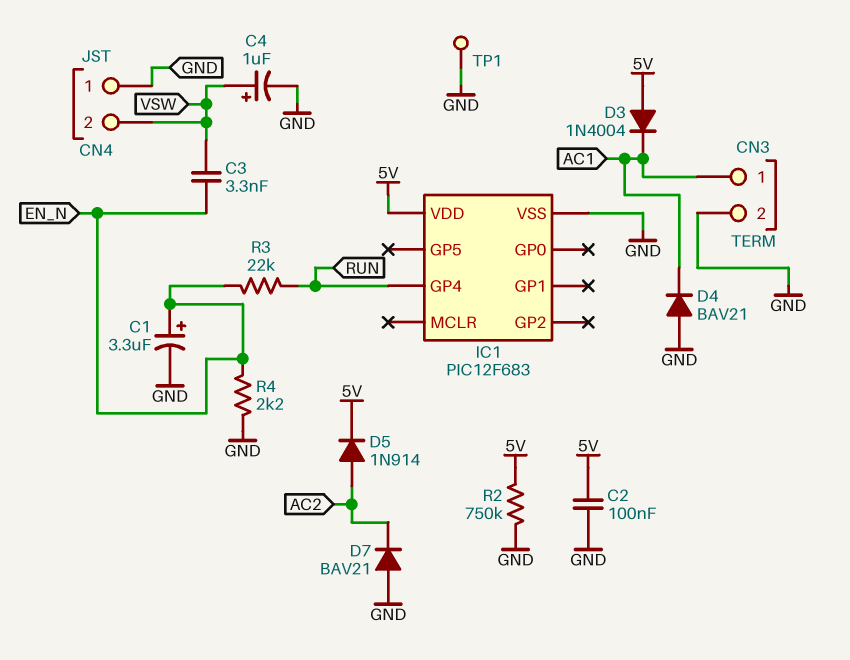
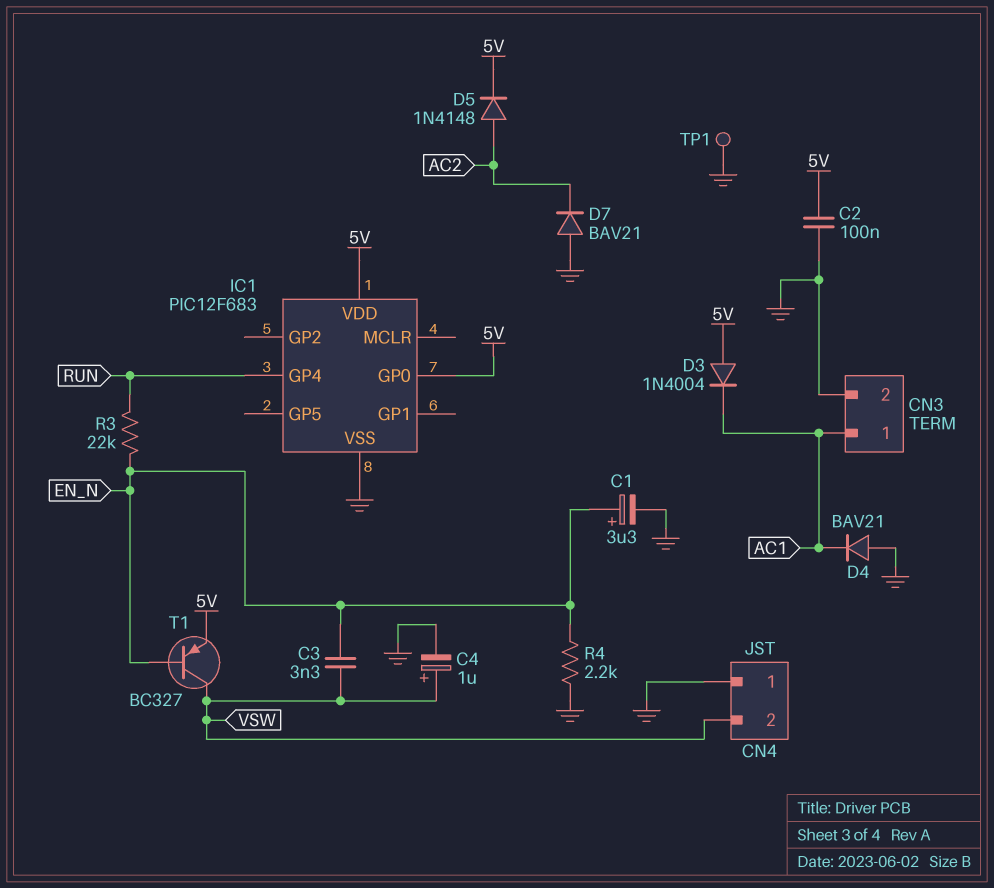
D5: diode 1N914 (A AC2, K 5V) -> diode 1N4148 (A AC2, K 5V)
IC1 pin GP0: none -> 5V
R2: 750k (5V, GND) -> none
T1: none -> PNP BC327 (B EN_N, C VSW, E 5V)

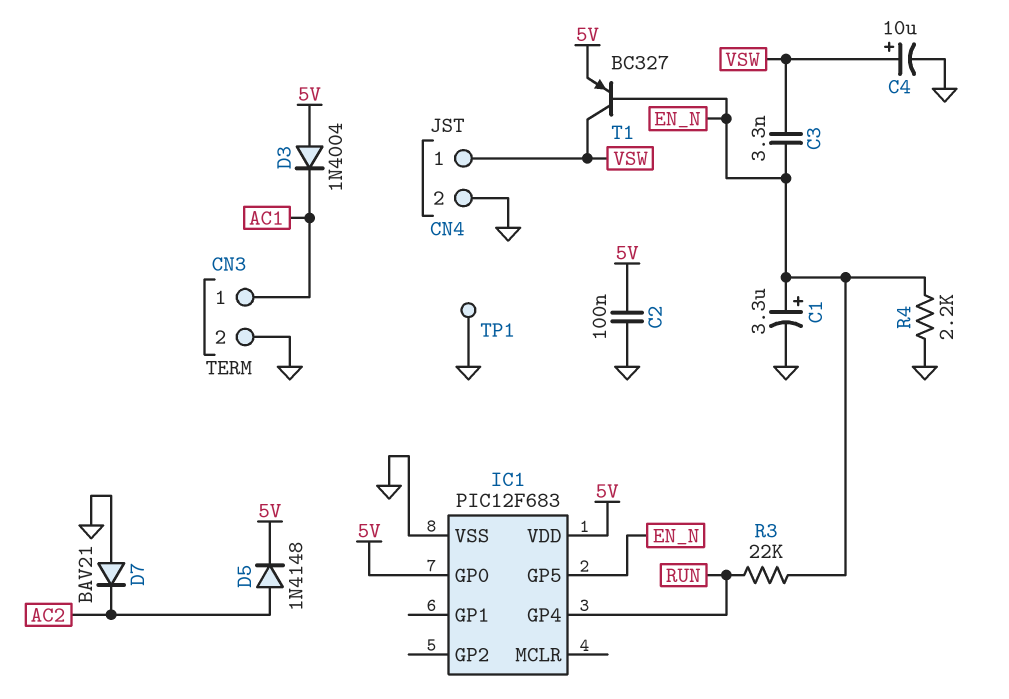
C4: 1uF (plus VSW, minus GND) -> 10uF (plus VSW, minus GND)
CN4 pin 1: GND -> VSW
CN4 pin 2: VSW -> GND
D4: diode BAV21 (A GND, K AC1) -> none
IC1 pin GP5: none -> EN_N

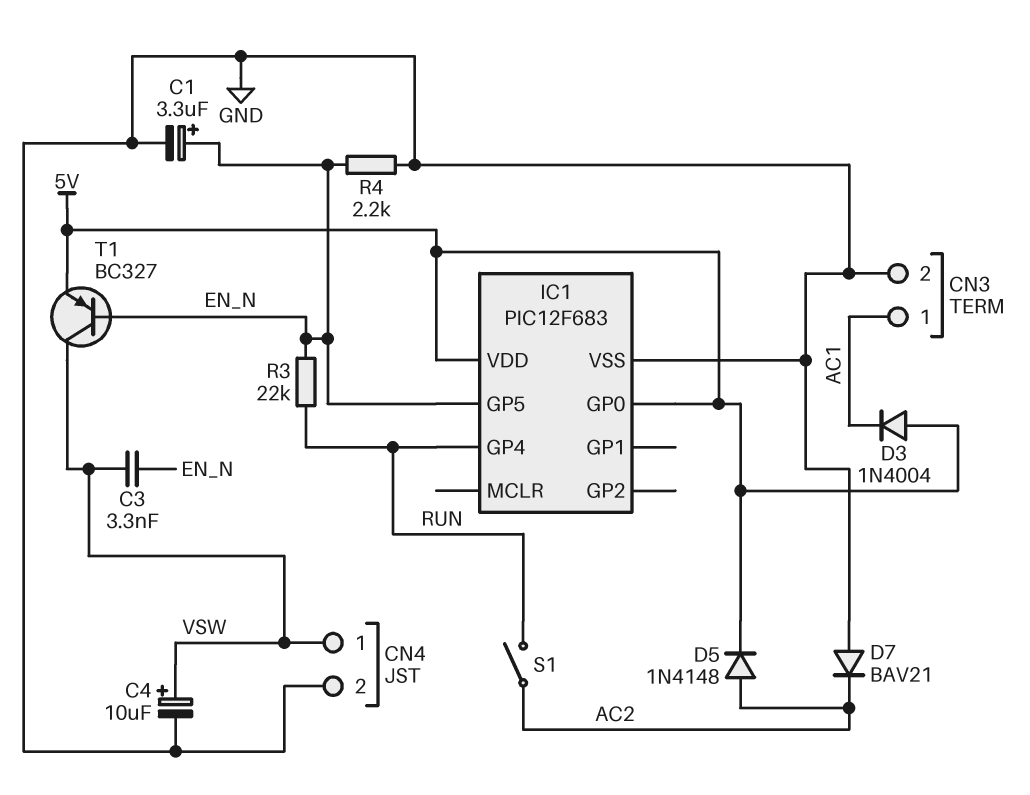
C2: 100nF (5V, GND) -> none
S1: none -> switch (AC2, RUN)
TP1: test point (GND) -> none

